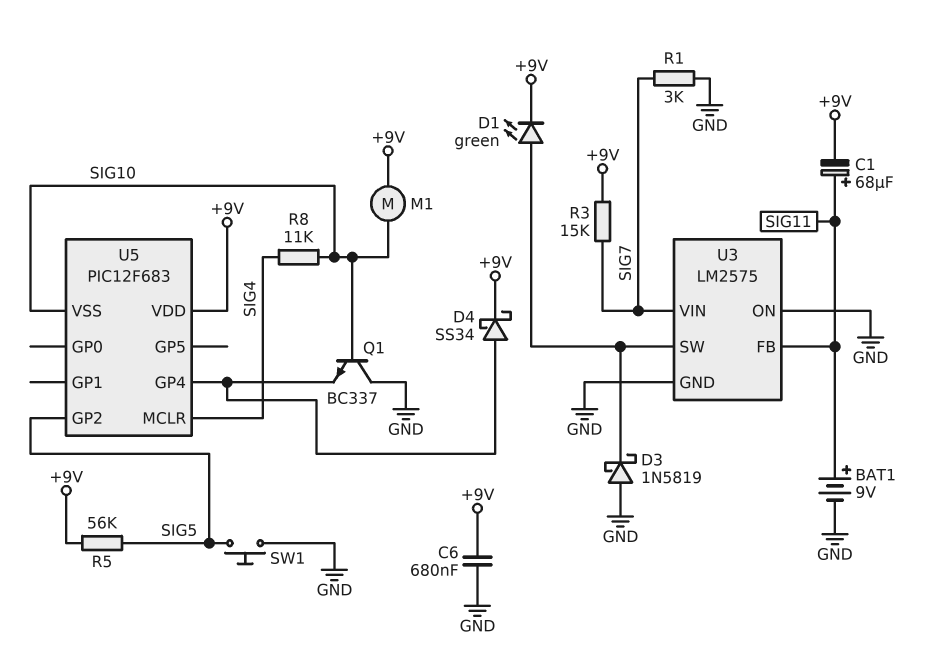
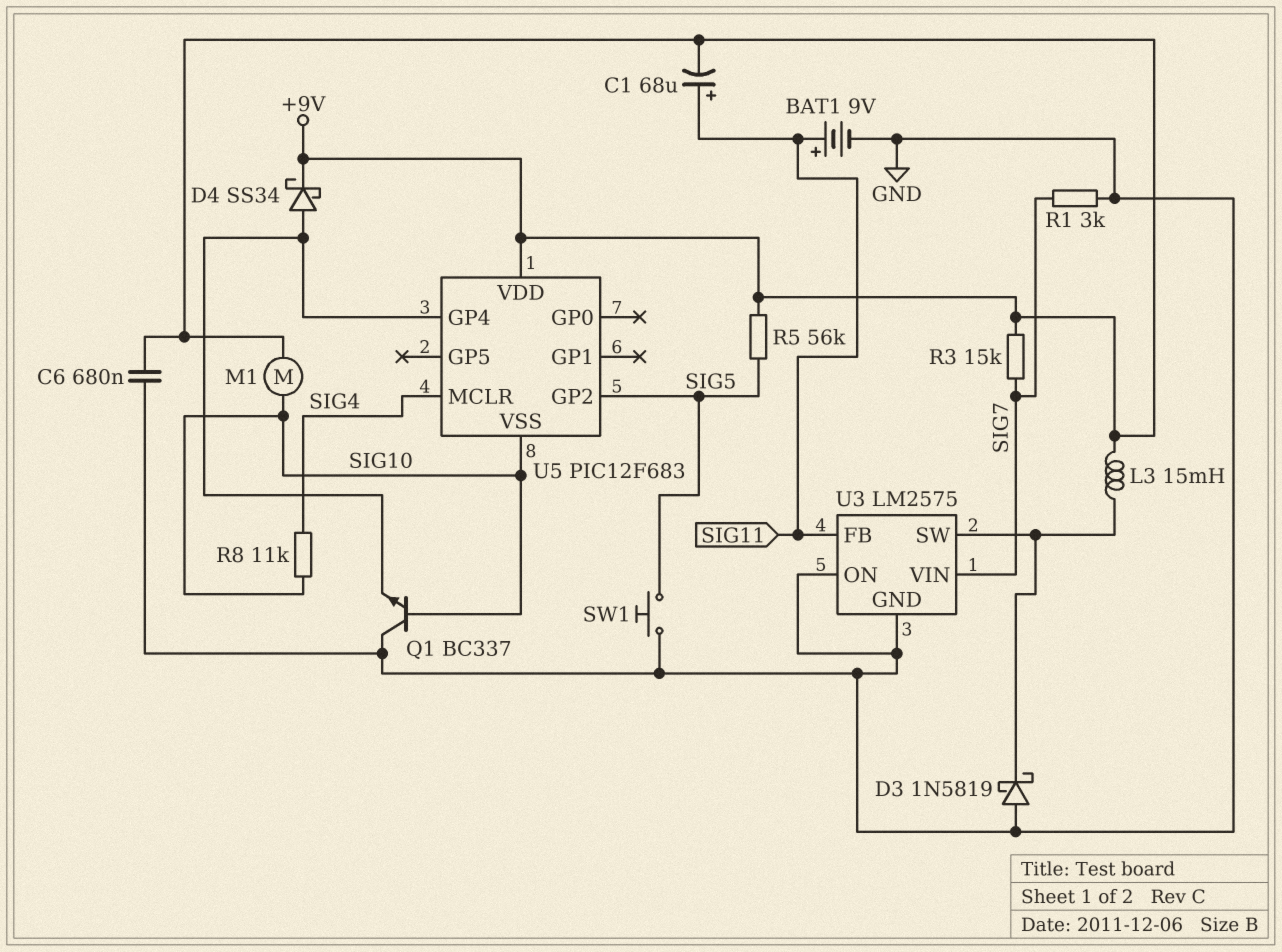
D1: LED green (A U3/SW, K +9V) -> none
L3: none -> 15mH (+9V, U3/SW)

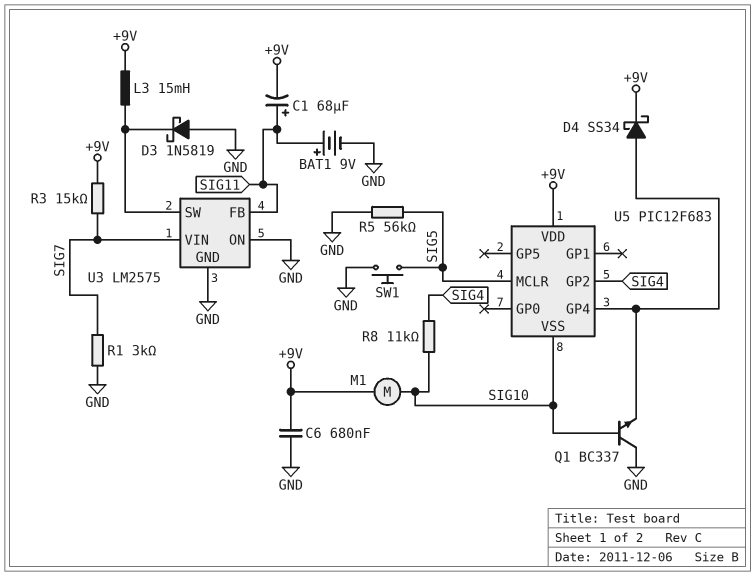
R5: 56k (+9V, SIG5) -> 56k (GND, SIG5)
U5 pin GP2: SIG5 -> SIG4
U5 pin MCLR: SIG4 -> SIG5

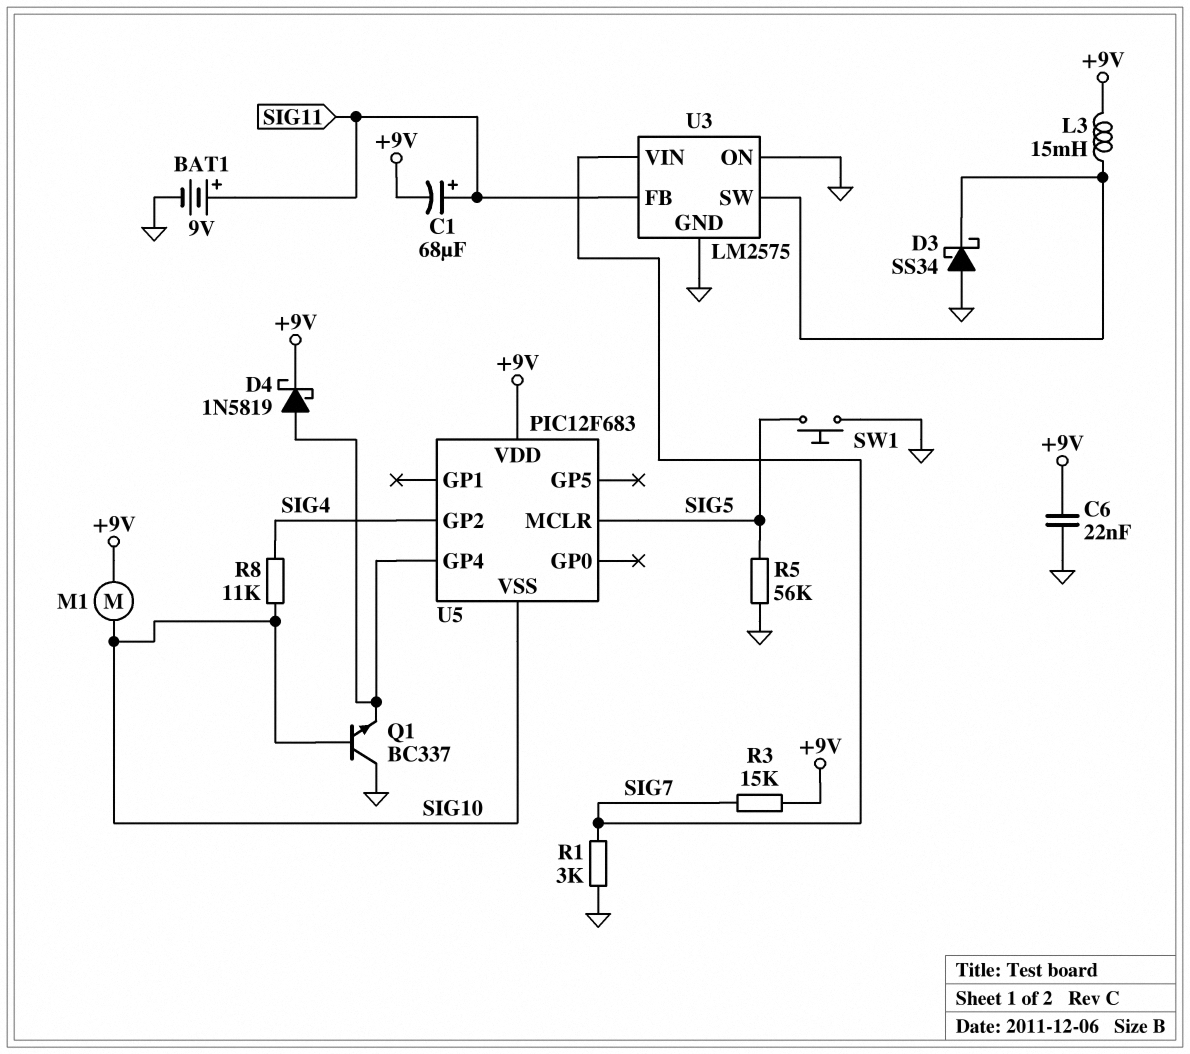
C6: 680nF (+9V, GND) -> 22nF (+9V, GND)
D3: schottky 1N5819 (A GND, K U3/SW) -> schottky SS34 (A GND, K U3/SW)
D4: schottky SS34 (A U5/GP4, K +9V) -> schottky 1N5819 (A U5/GP4, K +9V)

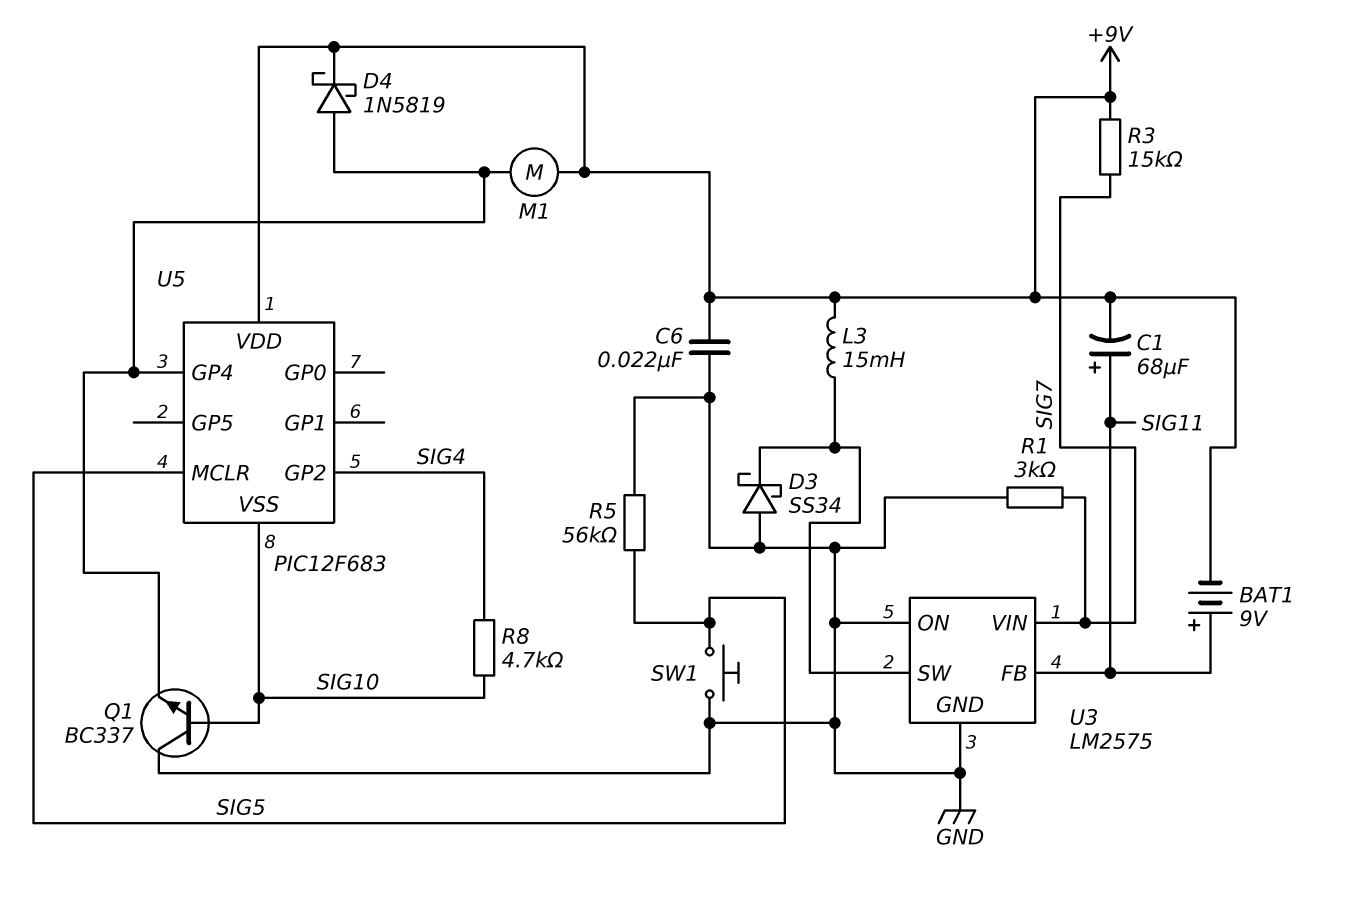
BAT1: 9V (plus SIG11, minus GND) -> 9V (plus SIG11, minus +9V)
M1: motor (+9V, SIG10) -> motor (+9V, U5/GP4)
R8: 11k (SIG4, SIG10) -> 4.7k (SIG4, SIG10)

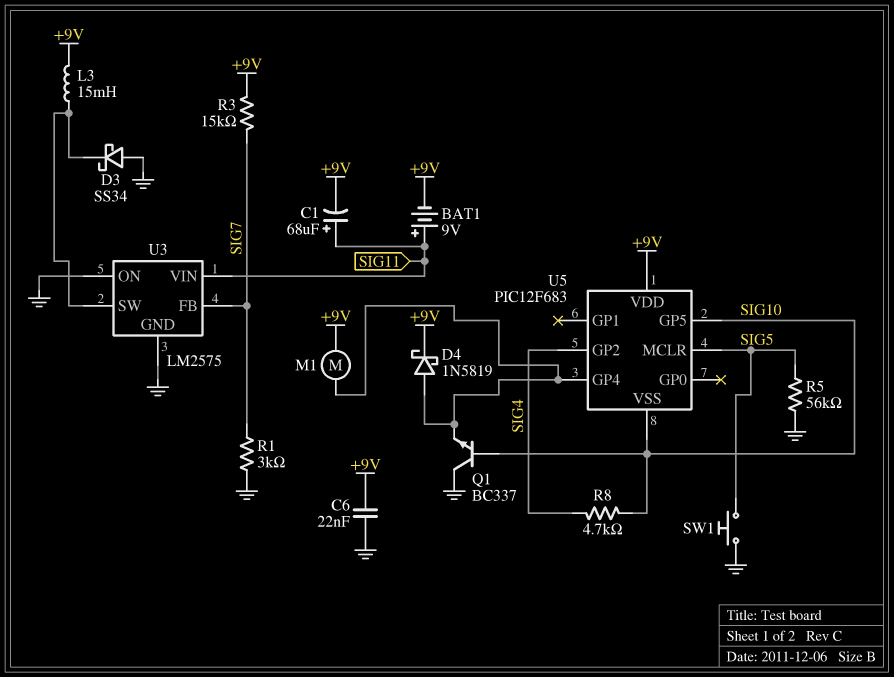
U3 pin FB: SIG11 -> SIG7
U3 pin VIN: SIG7 -> SIG11
U5 pin GP5: none -> SIG10

